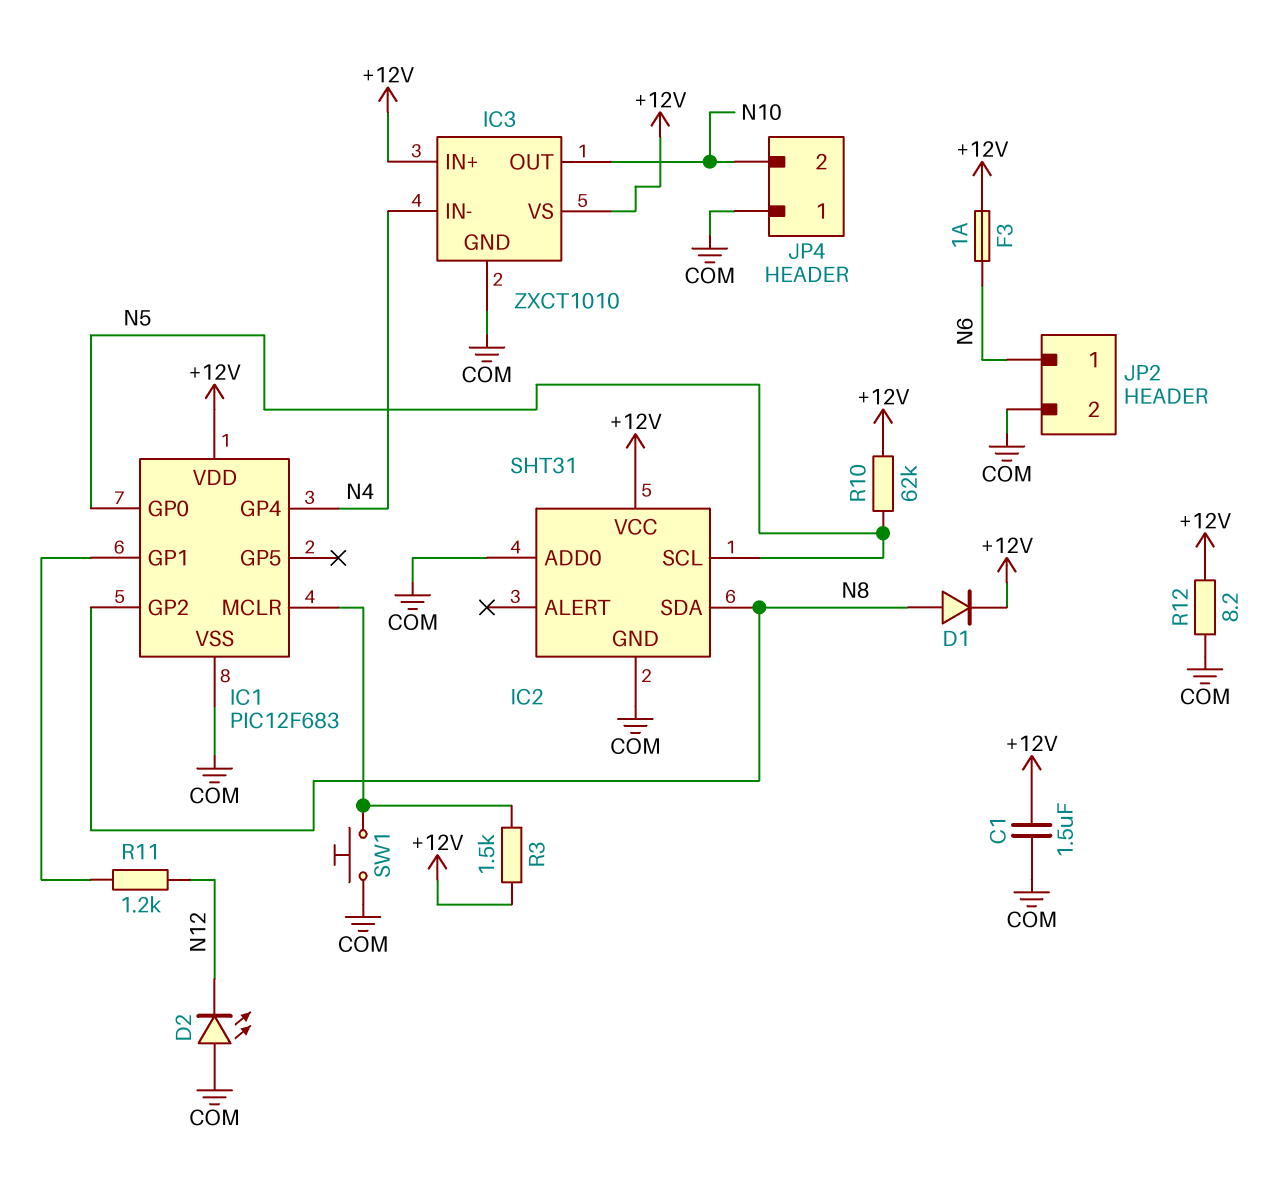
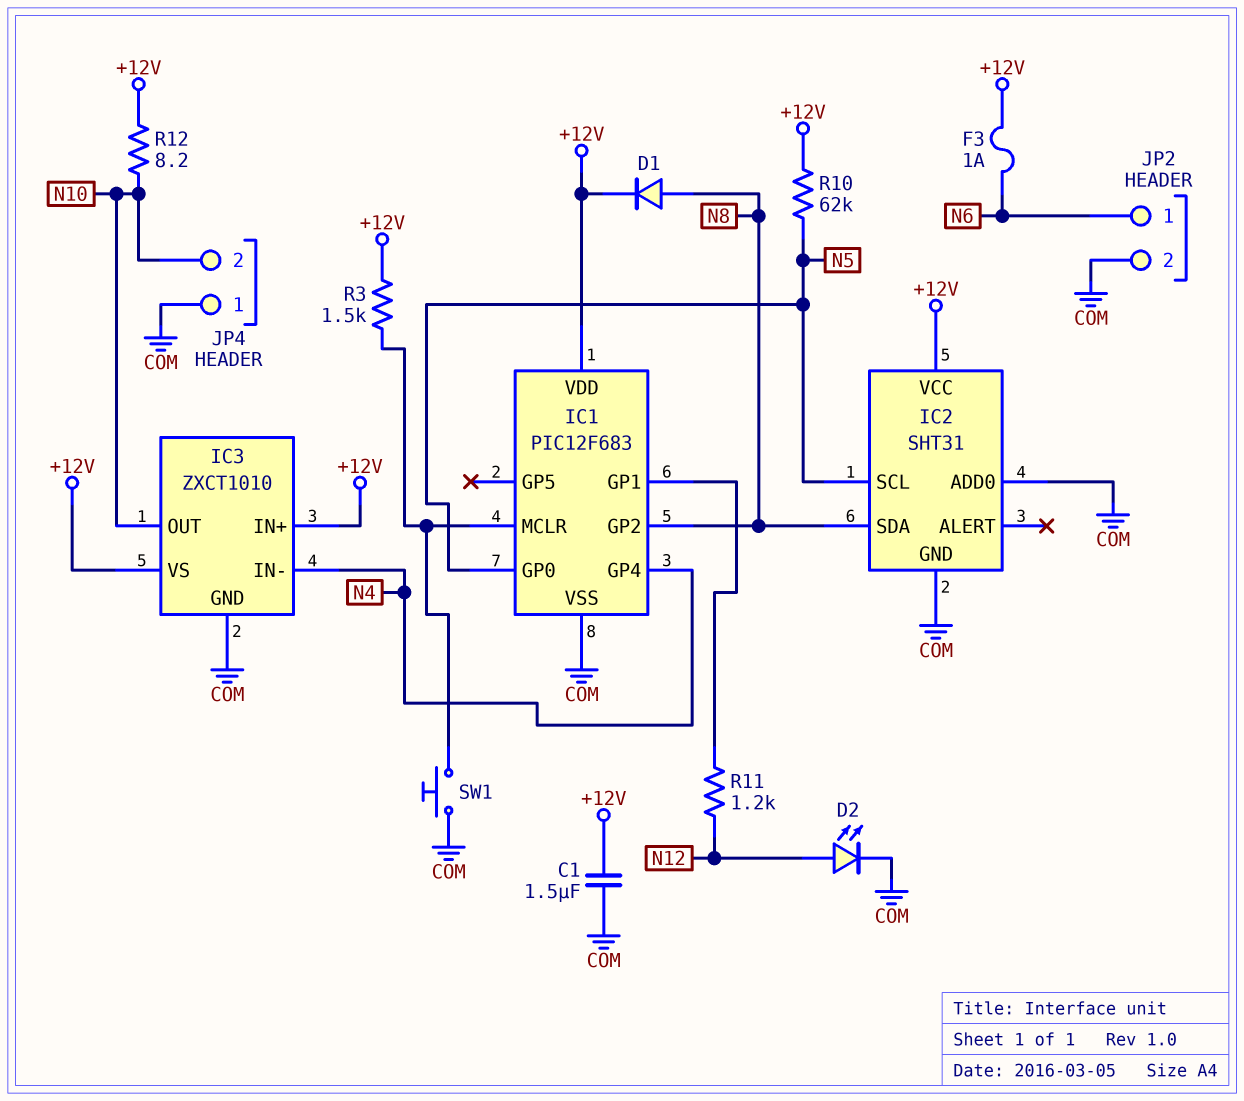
D2: LED (A COM, K N12) -> LED (A N12, K COM)
R12: 8.2 (+12V, COM) -> 8.2 (+12V, N10)

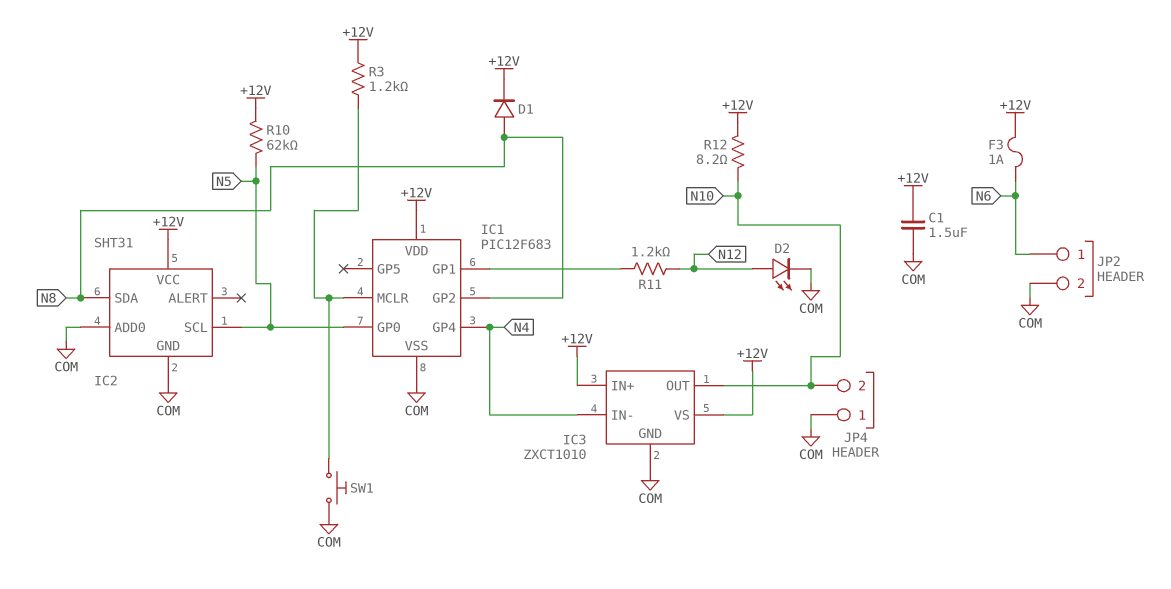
R3: 1.5k (+12V, IC1/MCLR) -> 1.2k (+12V, IC1/MCLR)

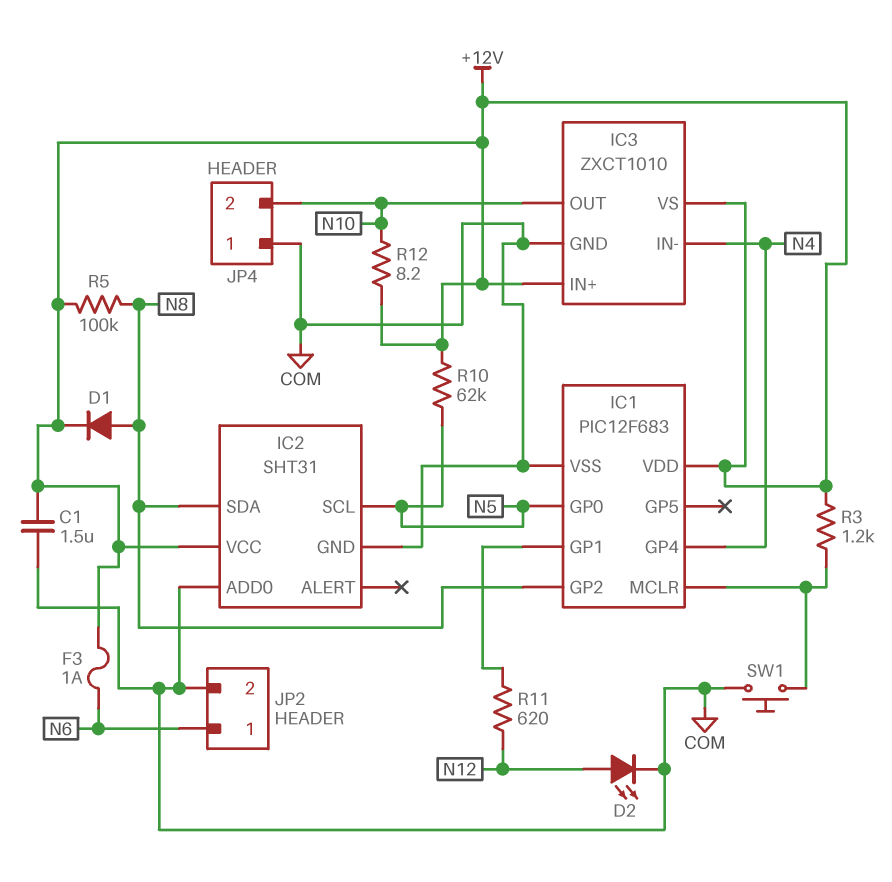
R5: none -> 100k (+12V, N8)
R11: 1.2k (IC1/GP1, N12) -> 620 (IC1/GP1, N12)

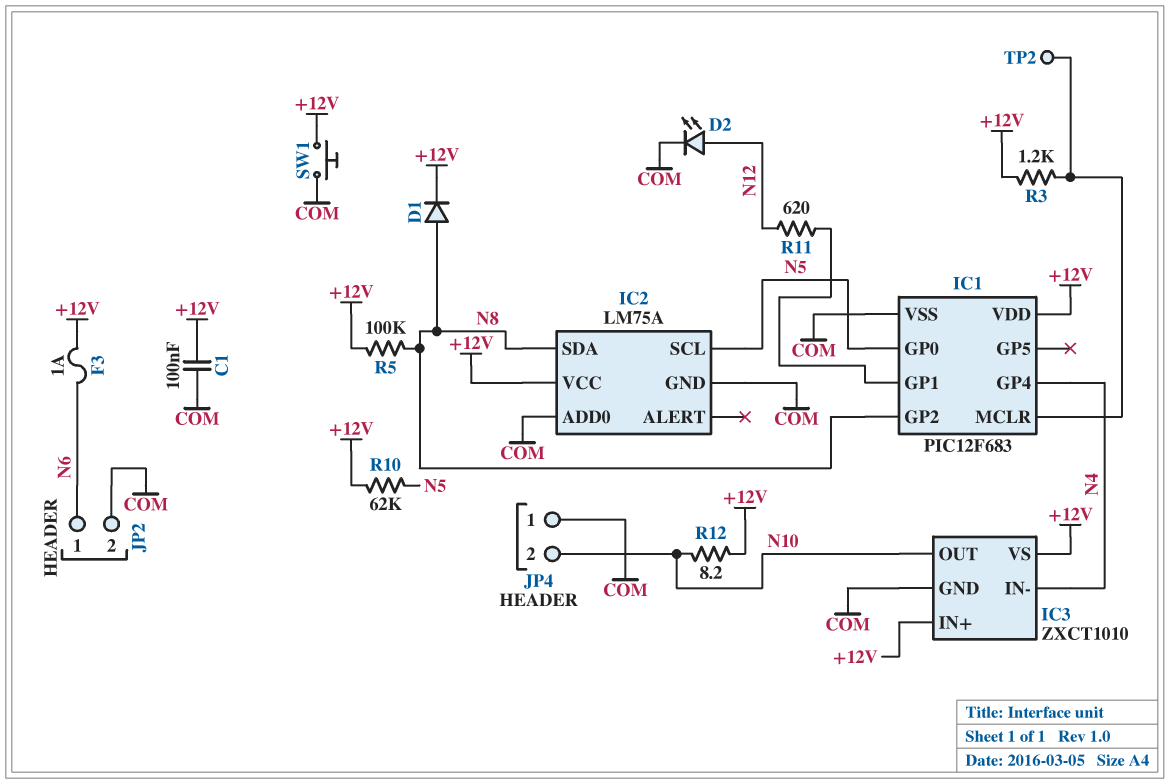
C1: 1.5uF (+12V, COM) -> 100nF (+12V, COM)
IC2: SHT31 -> LM75A
SW1: button (COM, IC1/MCLR) -> button (+12V, COM)
TP2: none -> test point (IC1/MCLR)

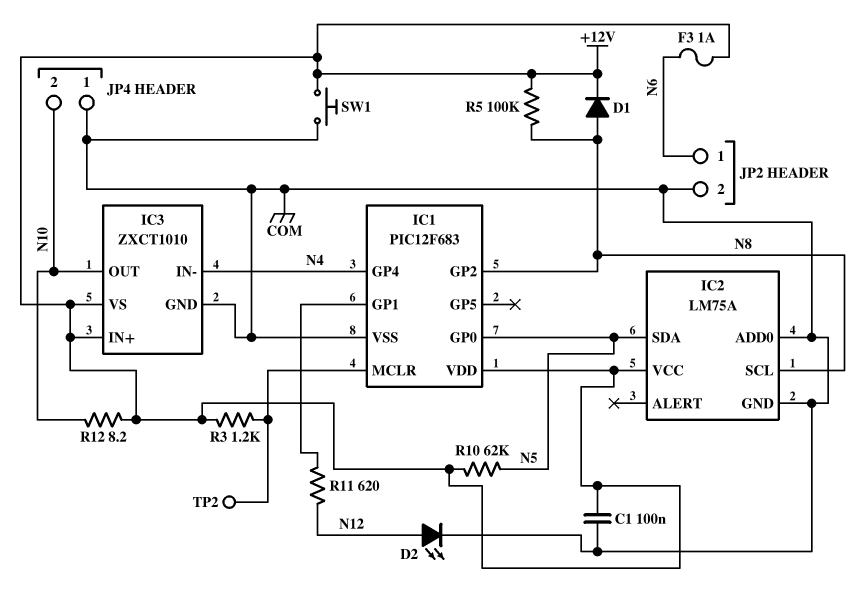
IC2 pin SCL: N5 -> N8
IC2 pin SDA: N8 -> N5

